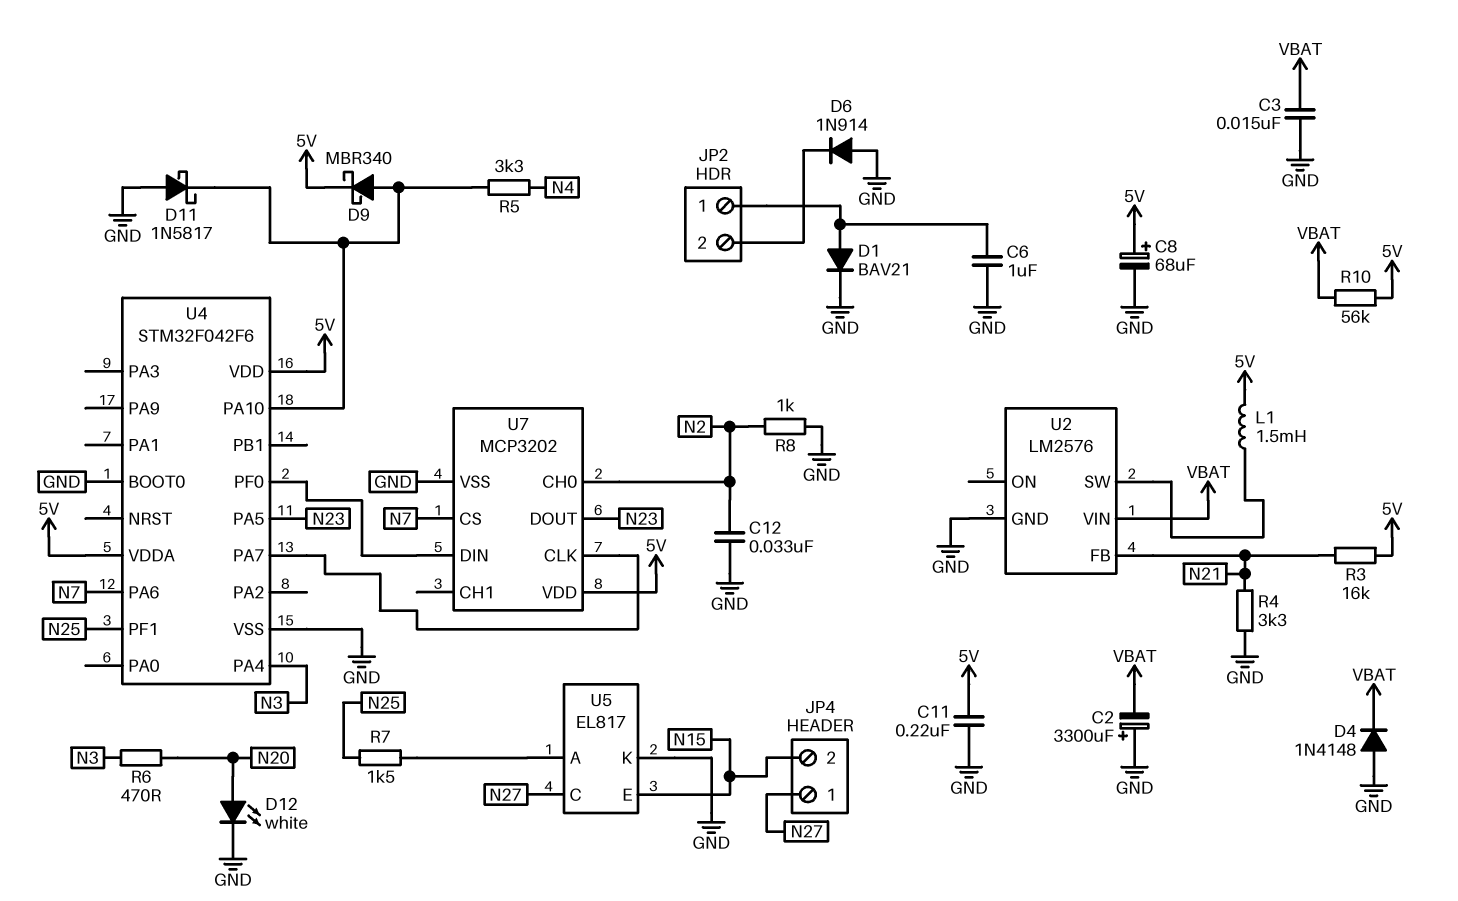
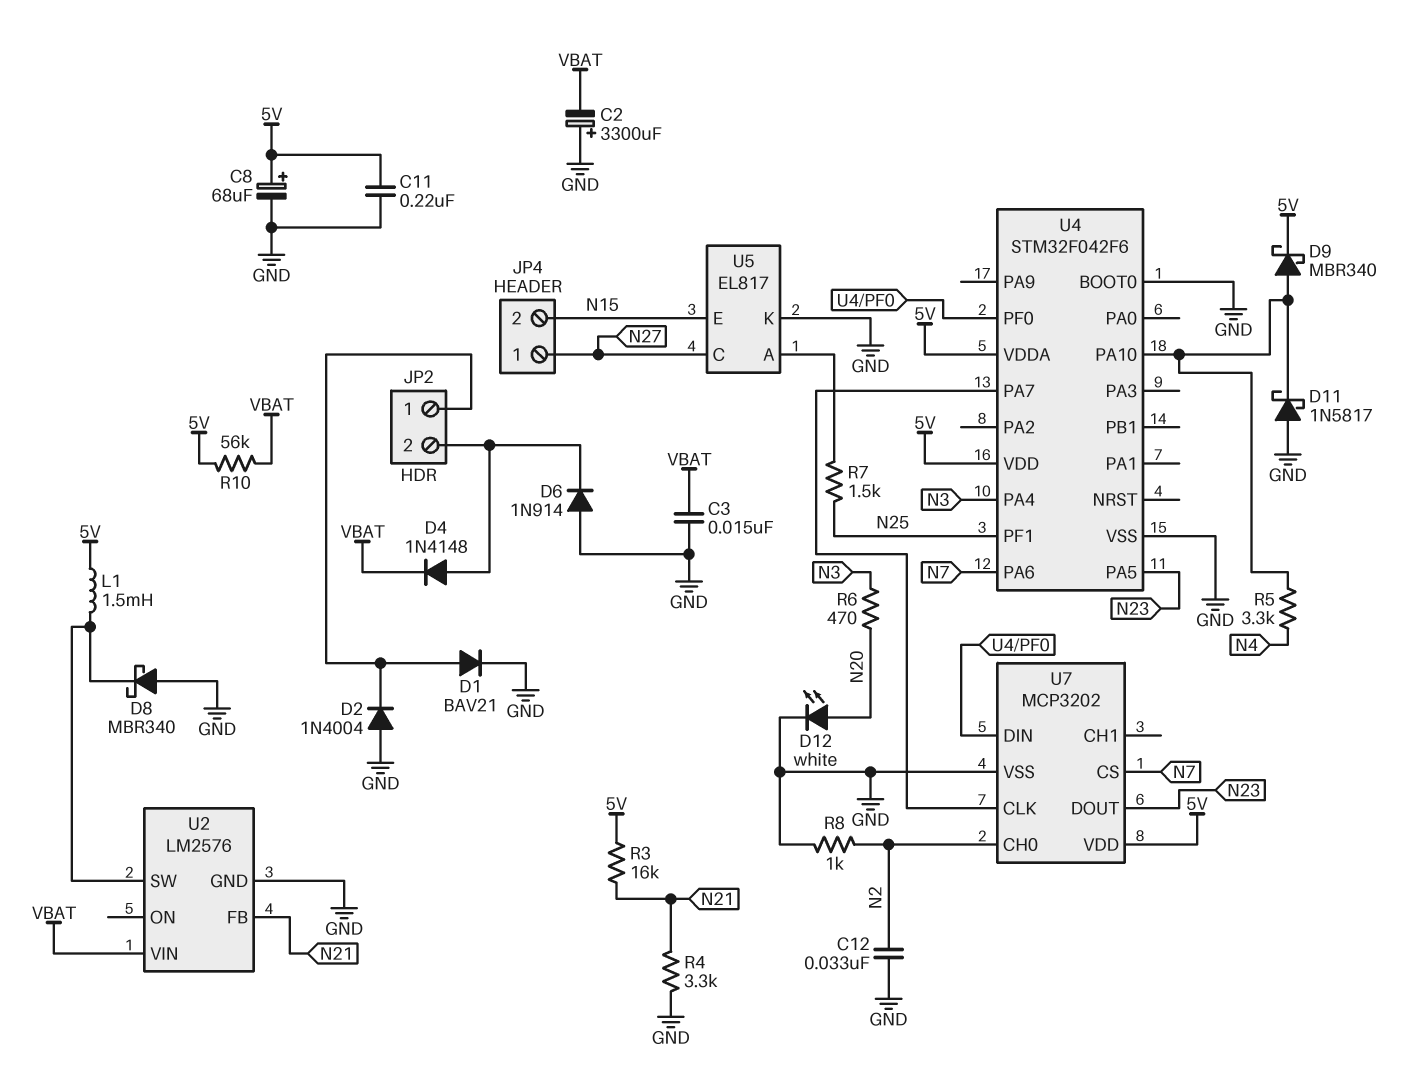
C6: 1uF (GND, JP2/1) -> none
D2: none -> diode 1N4004 (A GND, K JP2/1)
D4: diode 1N4148 (A GND, K VBAT) -> diode 1N4148 (A JP2/2, K VBAT)
D8: none -> schottky MBR340 (A GND, K U2/SW)

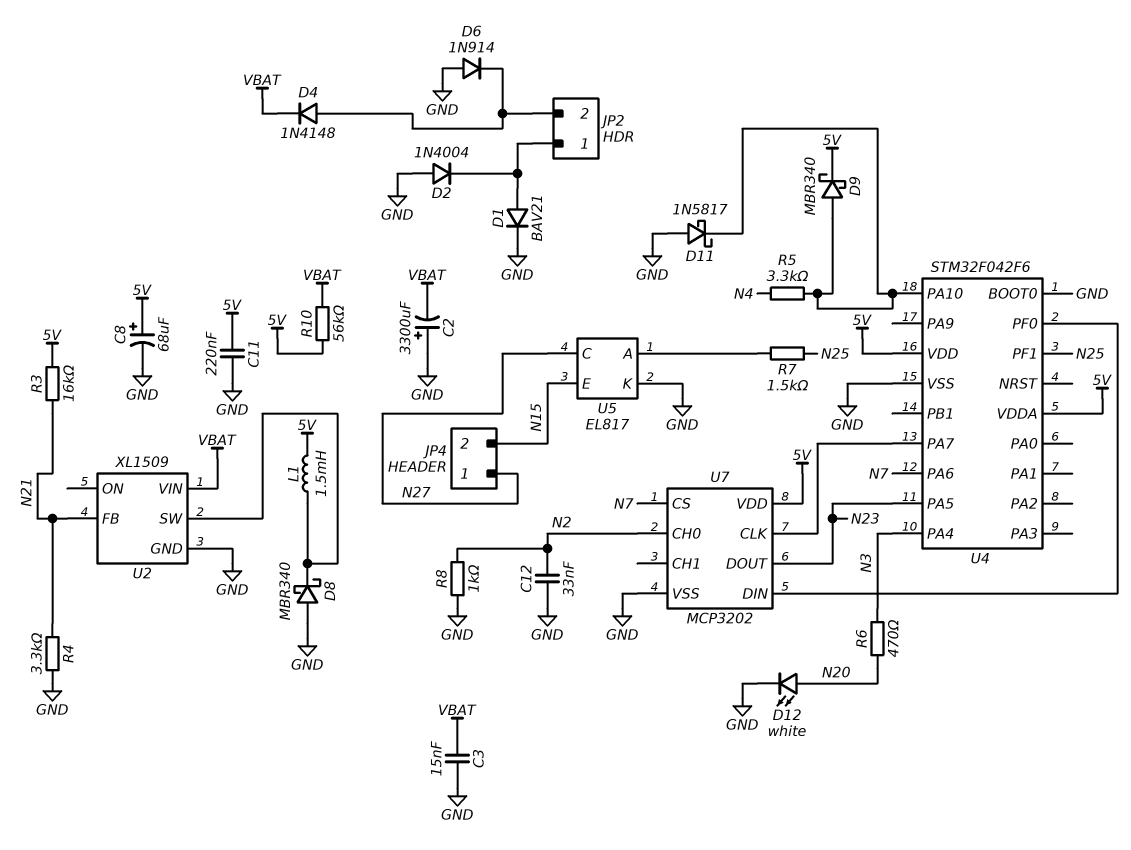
U2: LM2576 -> XL1509

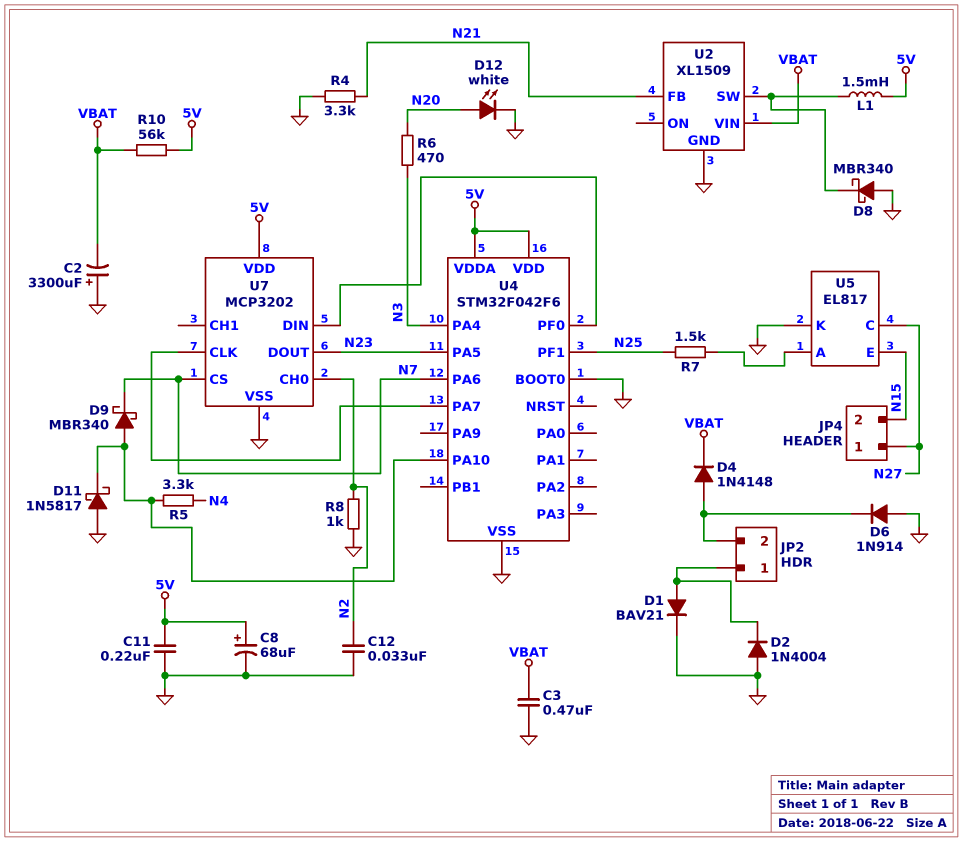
C3: 15nF (GND, VBAT) -> 470nF (GND, VBAT)
D9: schottky MBR340 (A U4/PA10, K 5V) -> schottky MBR340 (A U4/PA10, K N7)
R3: 16k (5V, N21) -> none

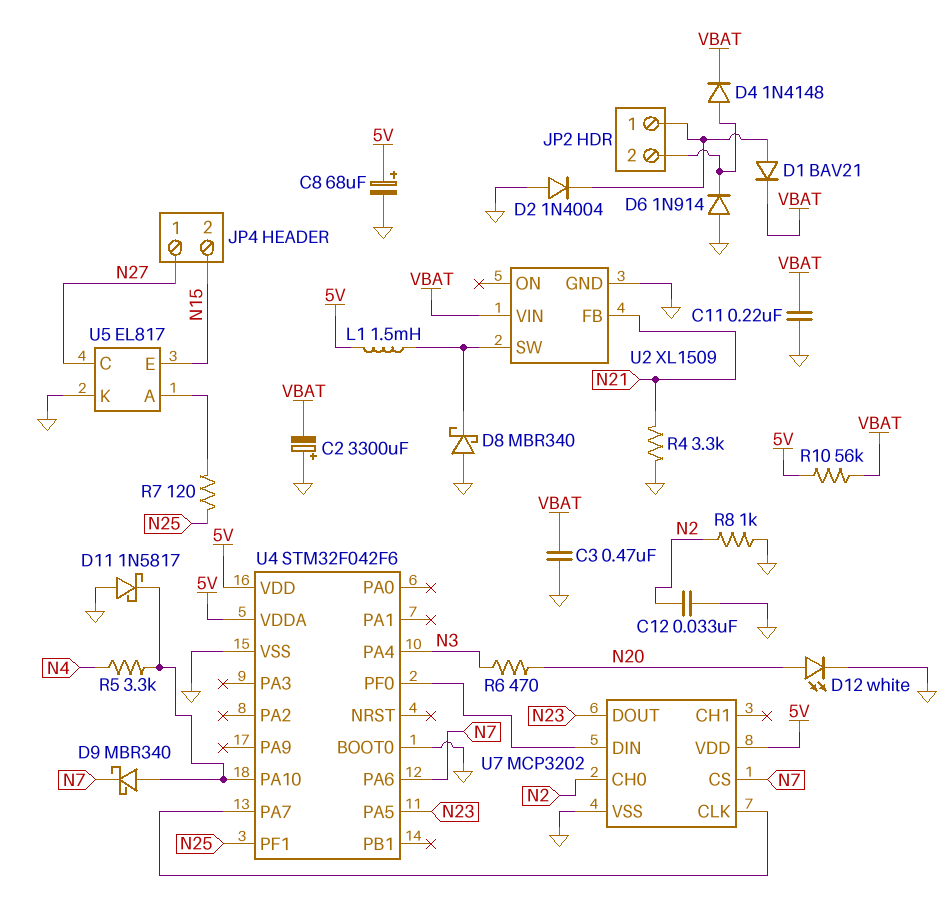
C11: 220nF (5V, GND) -> 220nF (GND, VBAT)
D1: diode BAV21 (A JP2/1, K GND) -> diode BAV21 (A JP2/1, K VBAT)
R7: 1.5k (N25, U5/A) -> 120 (N25, U5/A)

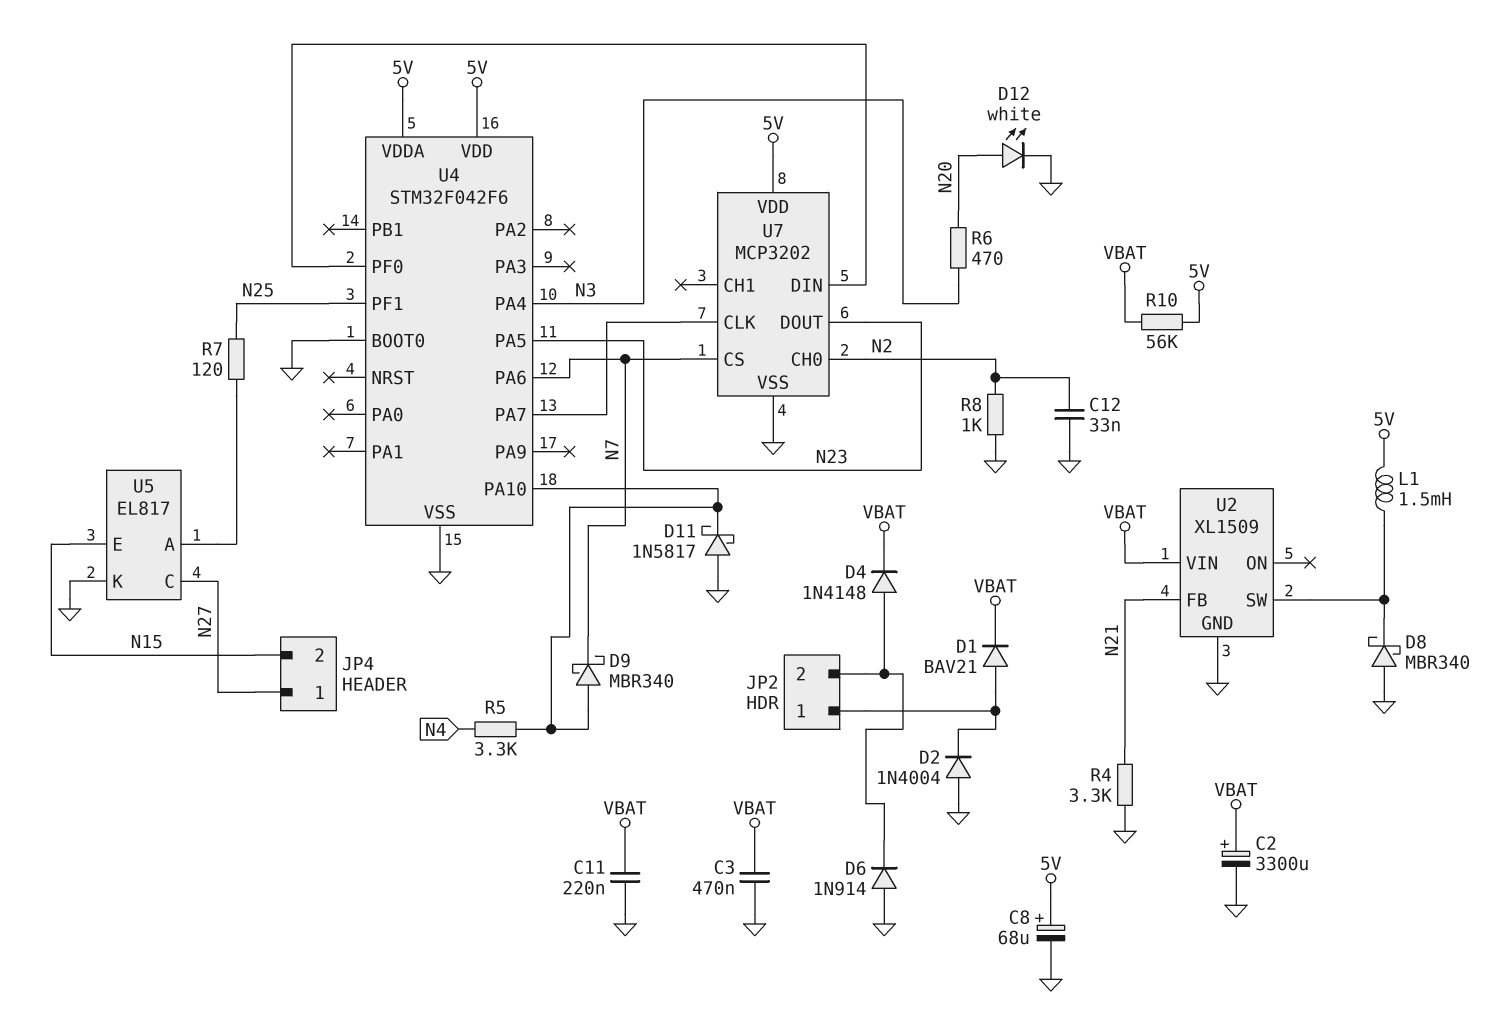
C2: 3300uF (plus GND, minus VBAT) -> 3300uF (plus VBAT, minus GND)

